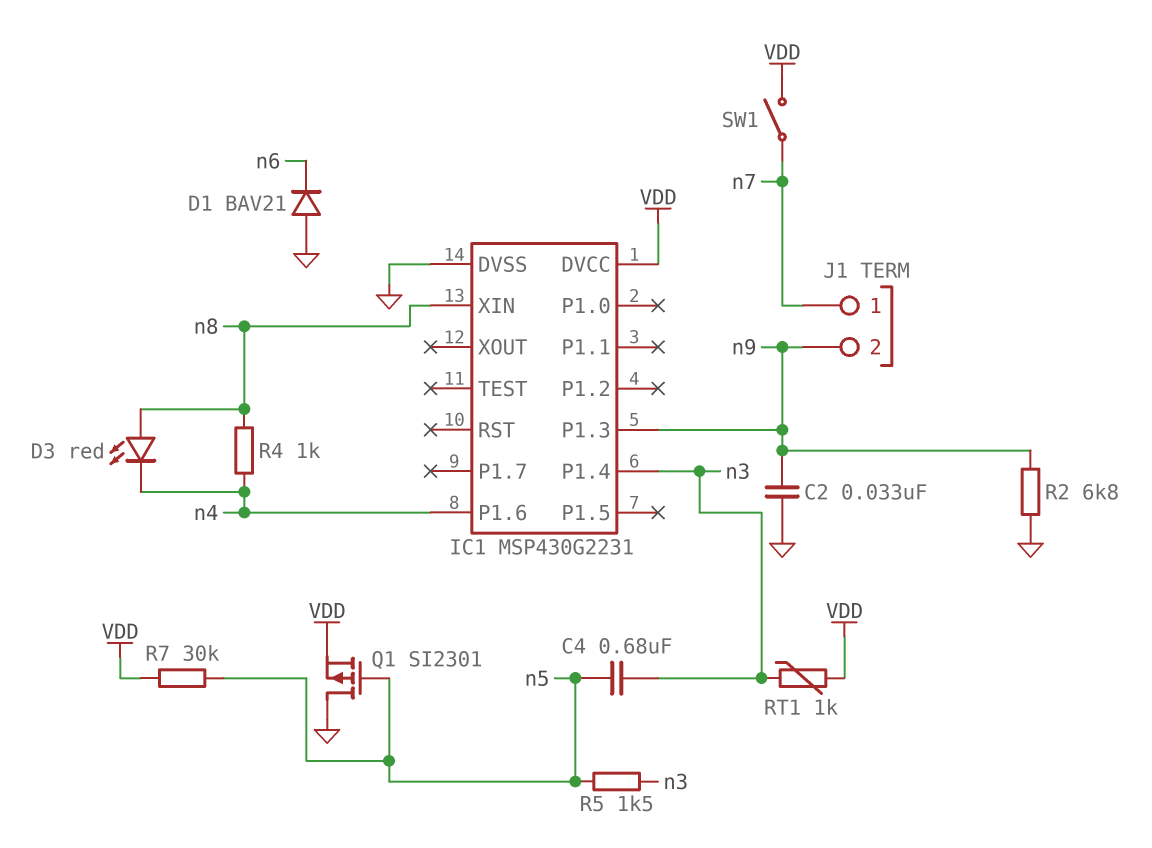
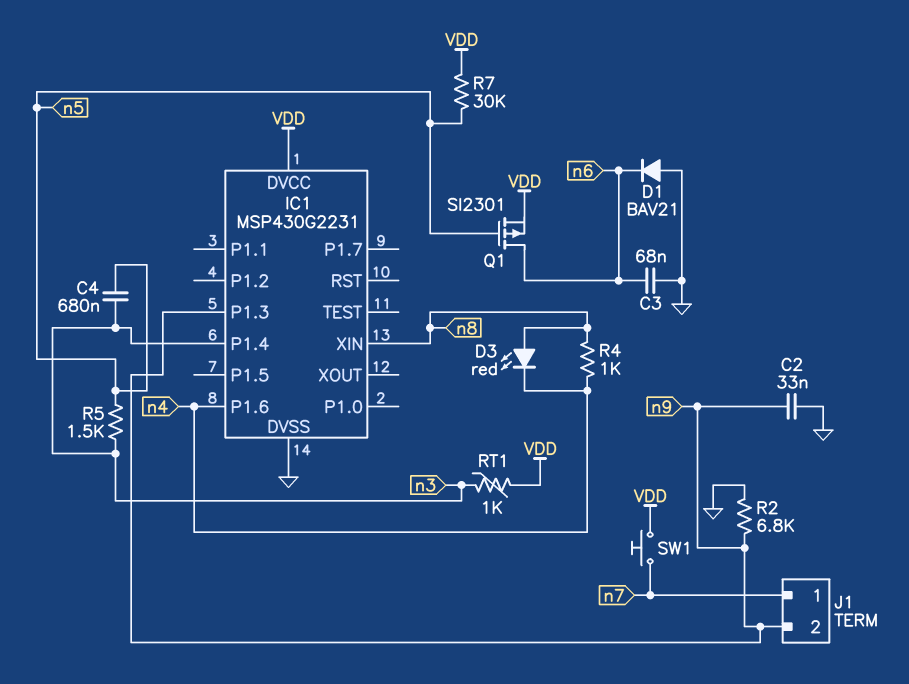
C3: none -> 68nF (GND, n6)
Q1: PMOS SI2301 (G n5, D GND, S VDD) -> PMOS SI2301 (G n5, D n6, S VDD)
SW1: switch (VDD, n7) -> button (VDD, n7)

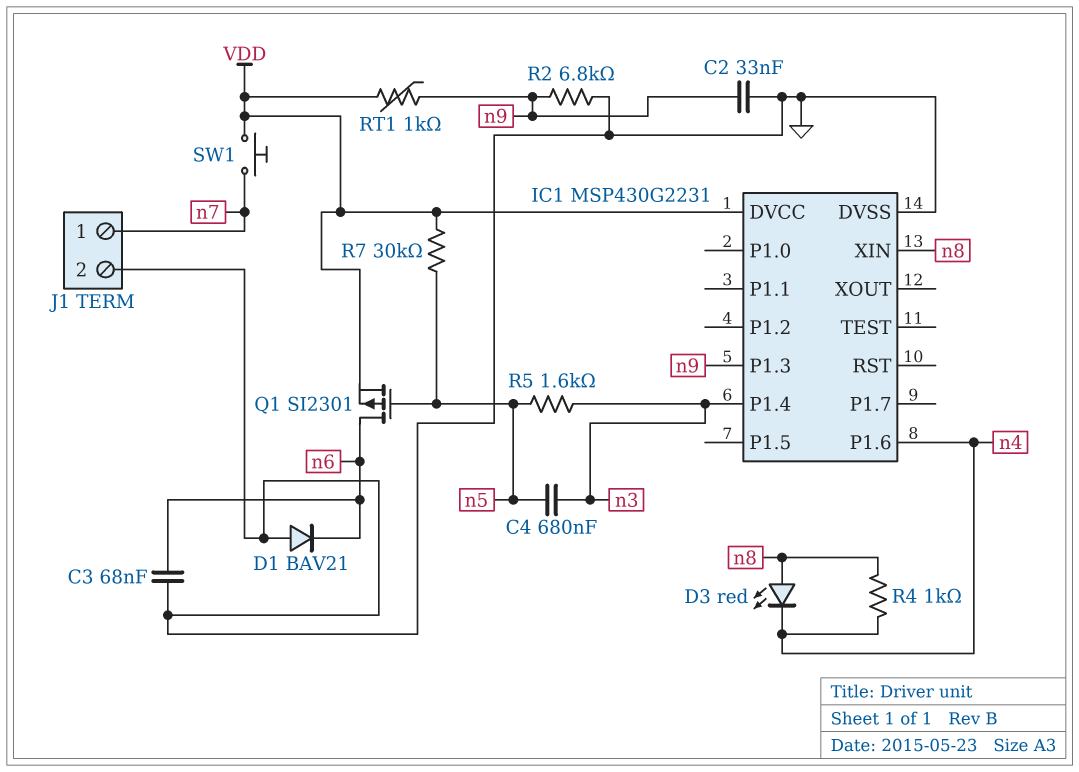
J1 pin 2: n9 -> GND
R5: 1.5k (n3, n5) -> 1.6k (n3, n5)
RT1: 1k (VDD, n3) -> 1k (VDD, n9)

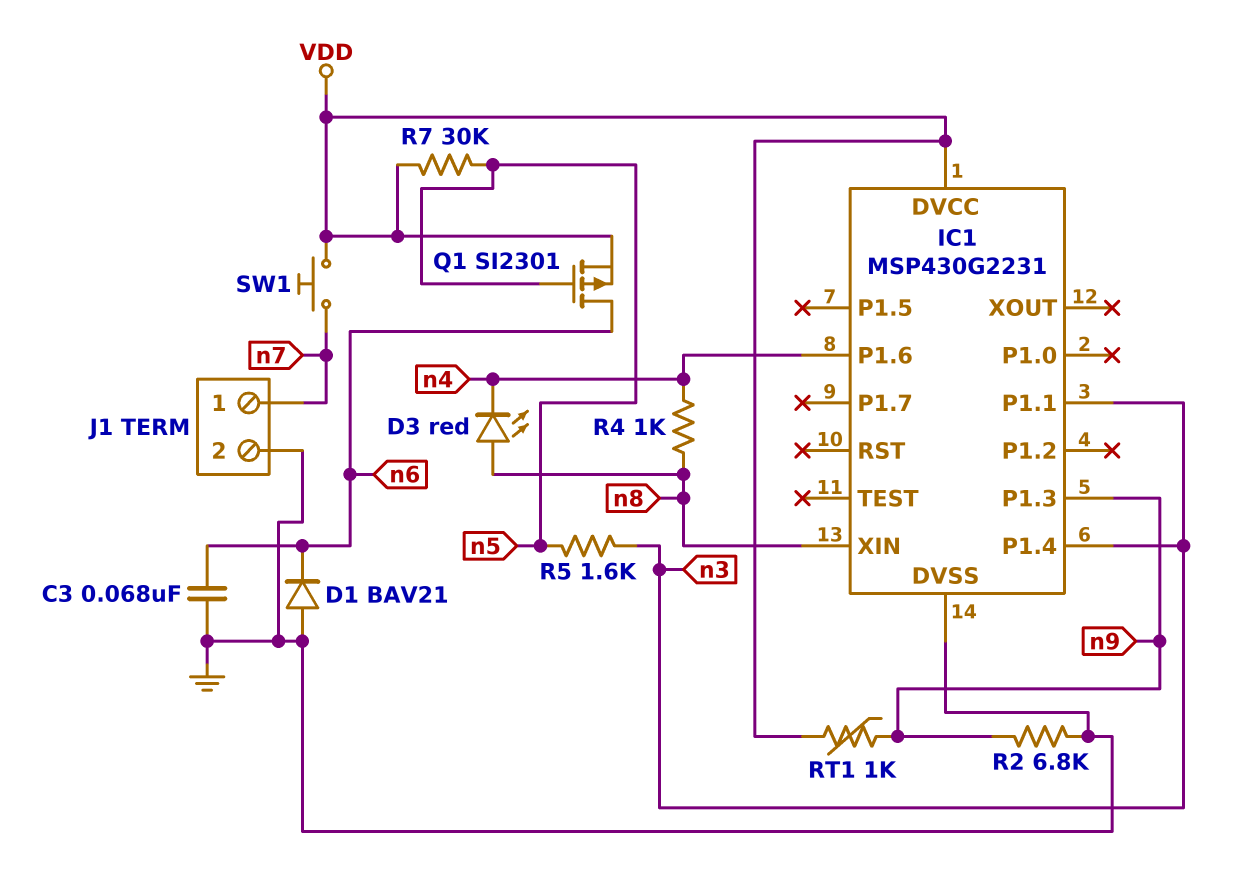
C2: 33nF (GND, n9) -> none
C4: 680nF (n3, n5) -> none
IC1 pin P1.1: none -> n3

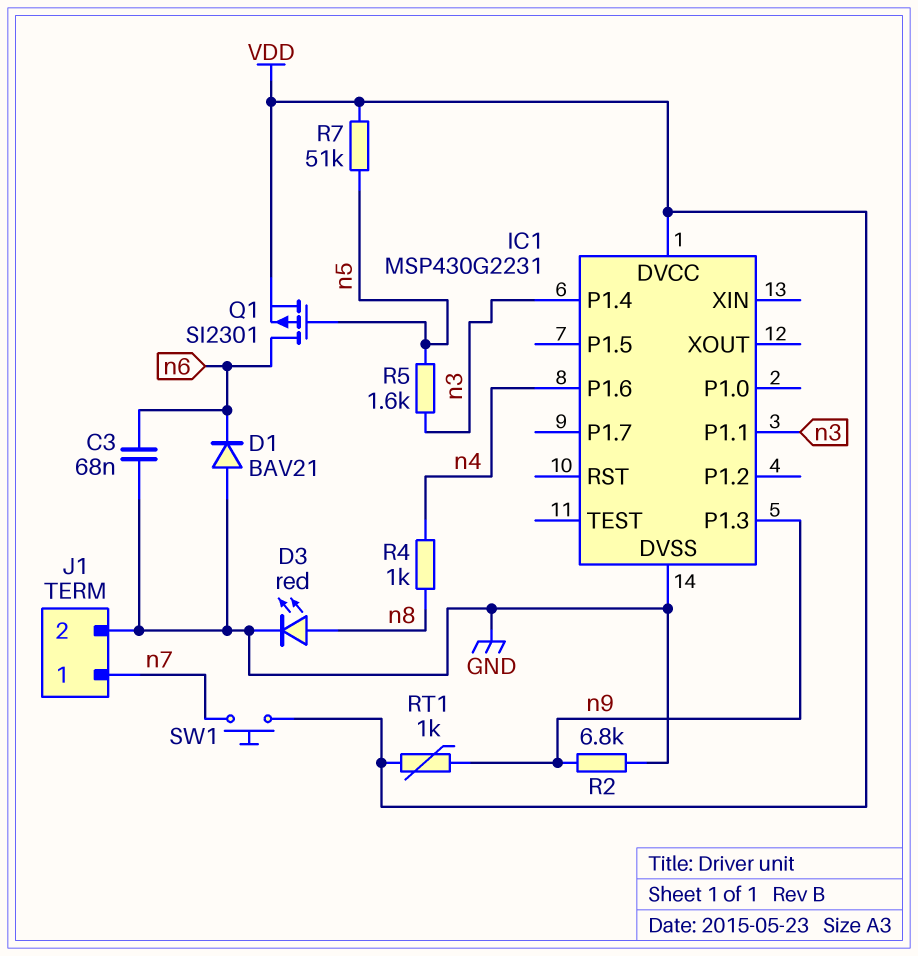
D3: LED red (A n8, K n4) -> LED red (A n8, K GND)
IC1 pin XIN: n8 -> none
R7: 30k (VDD, n5) -> 51k (VDD, n5)

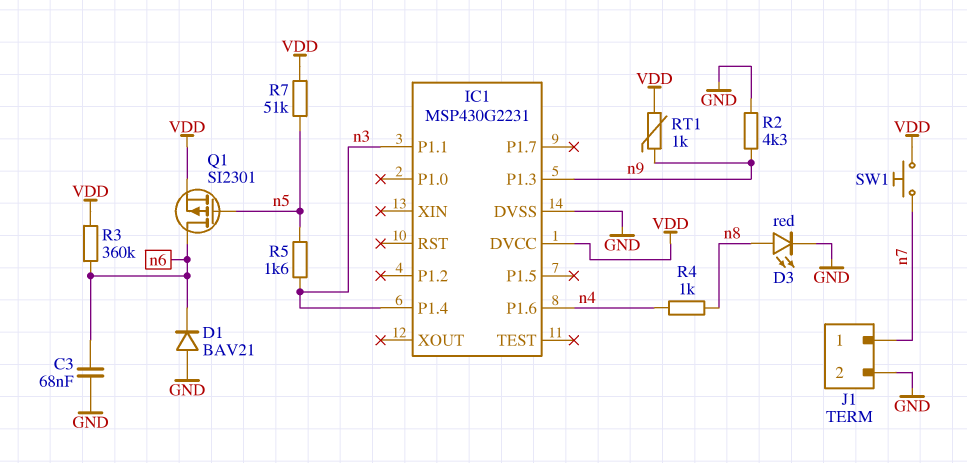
R2: 6.8k (GND, n9) -> 4.3k (GND, n9)
R3: none -> 360k (VDD, n6)

